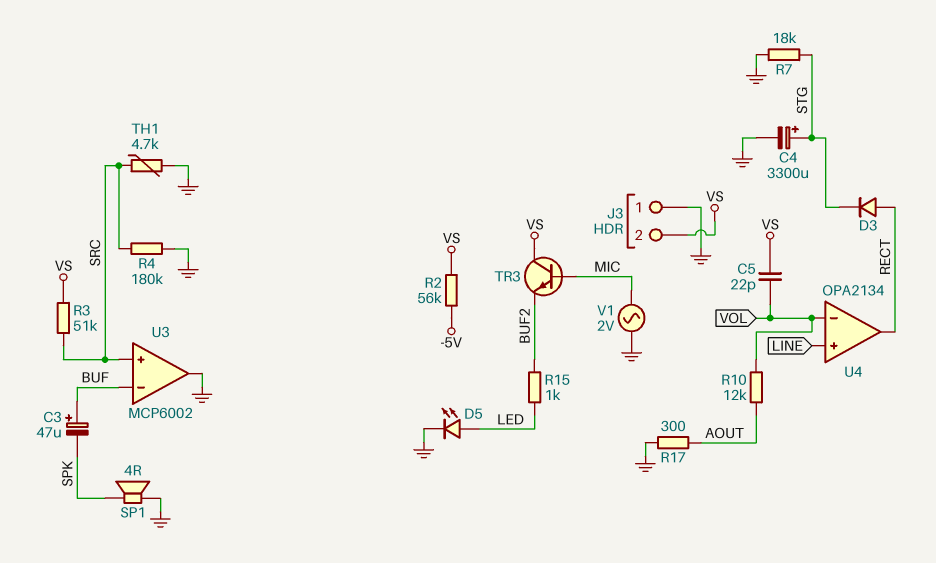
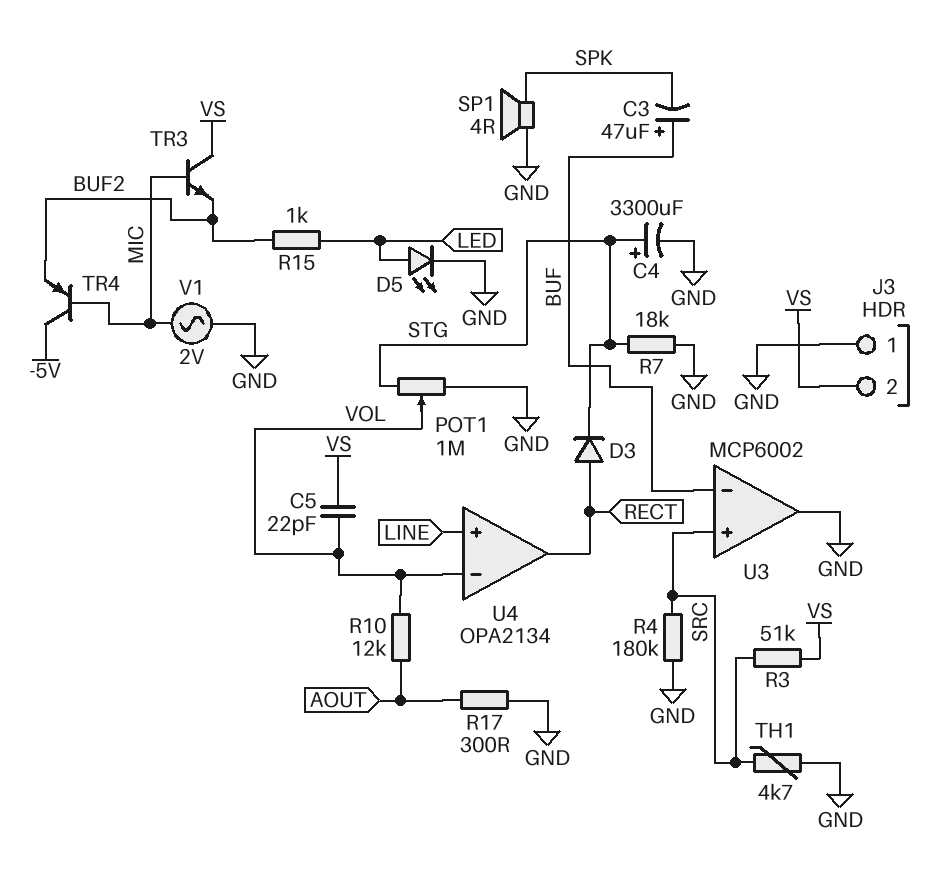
POT1: none -> 1M (GND, STG, wiper VOL)
R2: 56k (-5V, VS) -> none
TR4: none -> PNP (B MIC, C -5V, E BUF2)

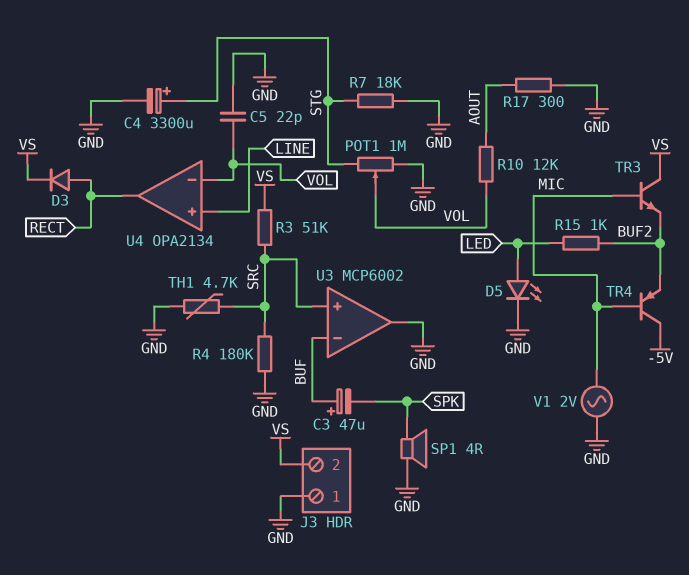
C5: 22pF (VOL, VS) -> 22pF (GND, VOL)
D3: diode (A RECT, K STG) -> diode (A RECT, K VS)

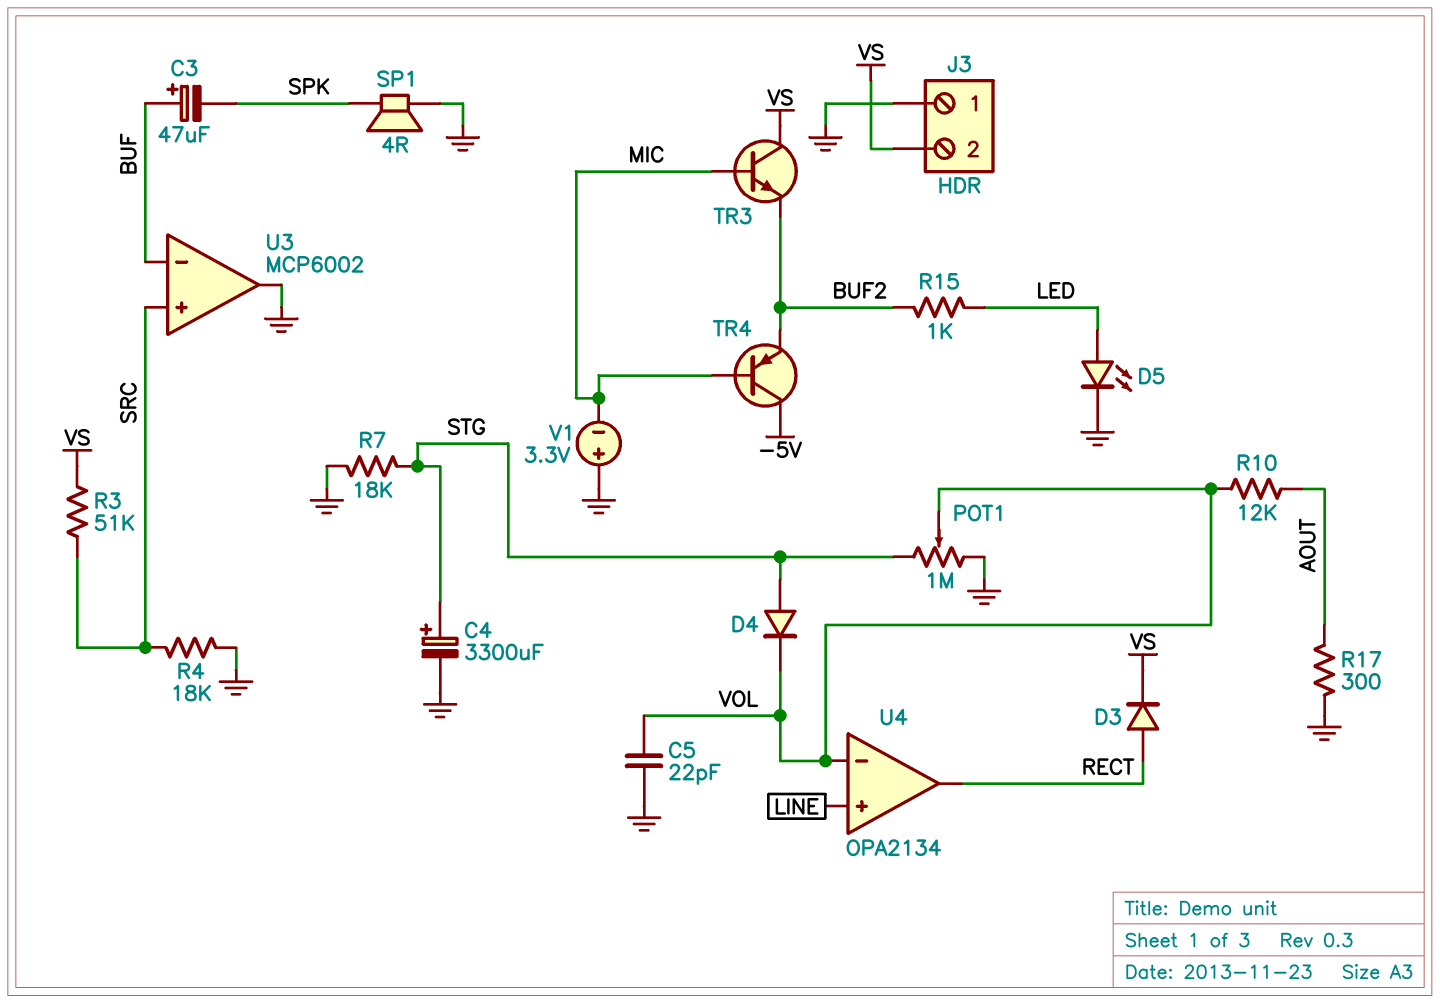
D4: none -> diode (A STG, K VOL)
R4: 180k (GND, SRC) -> 18k (GND, SRC)
TH1: 4.7k (GND, SRC) -> none
V1: AC 2V (GND, MIC) -> 3.3V (plus GND, minus MIC)

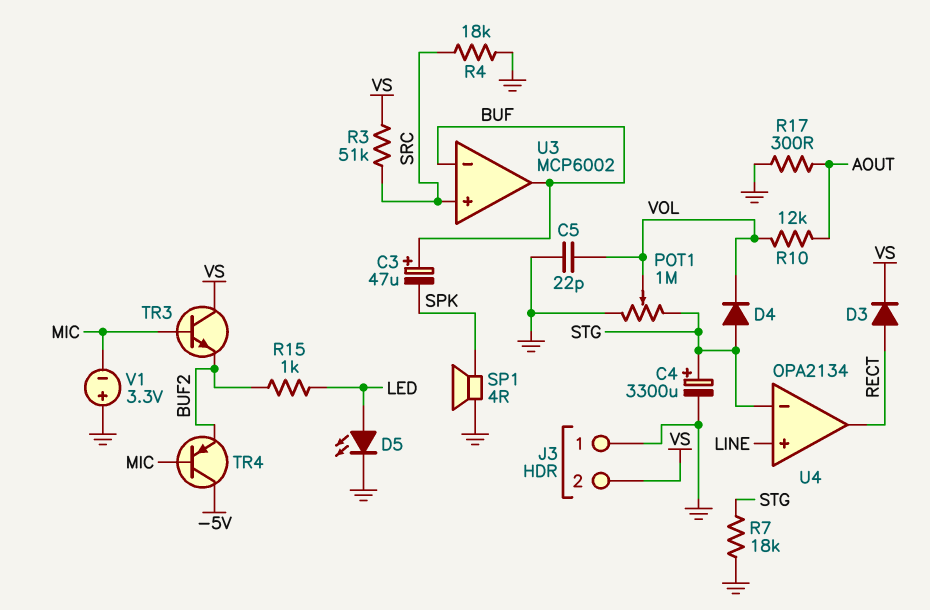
U3 pin out: GND -> BUF
U4 pin in-: VOL -> STG

